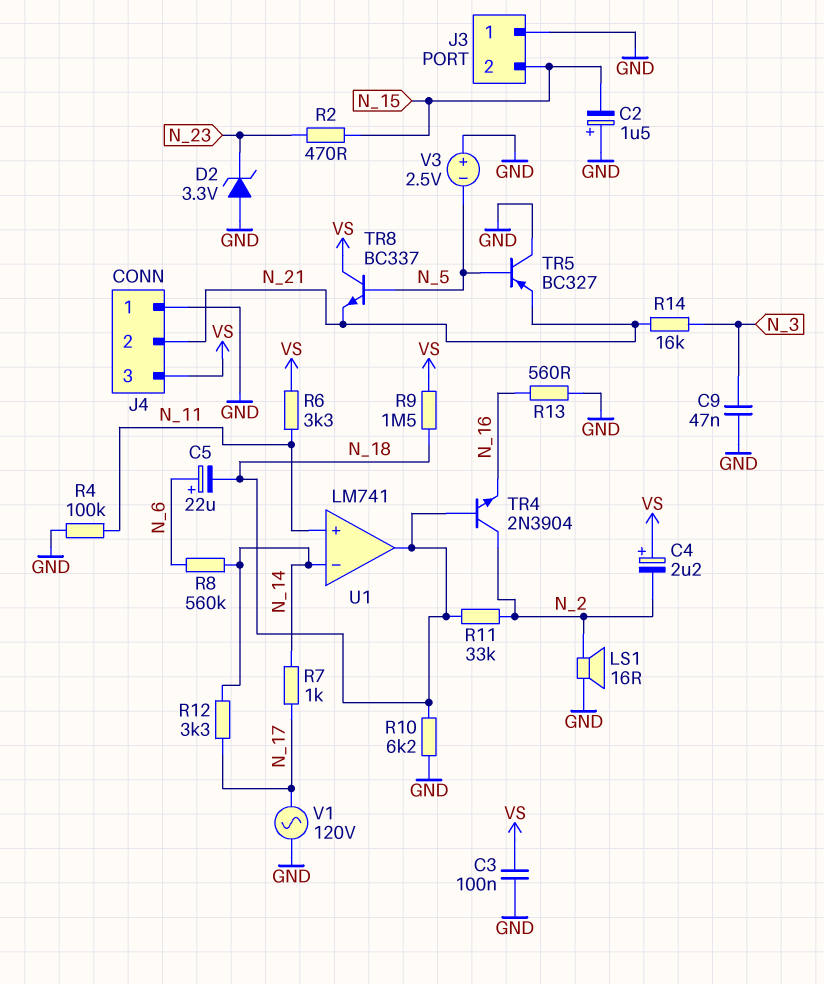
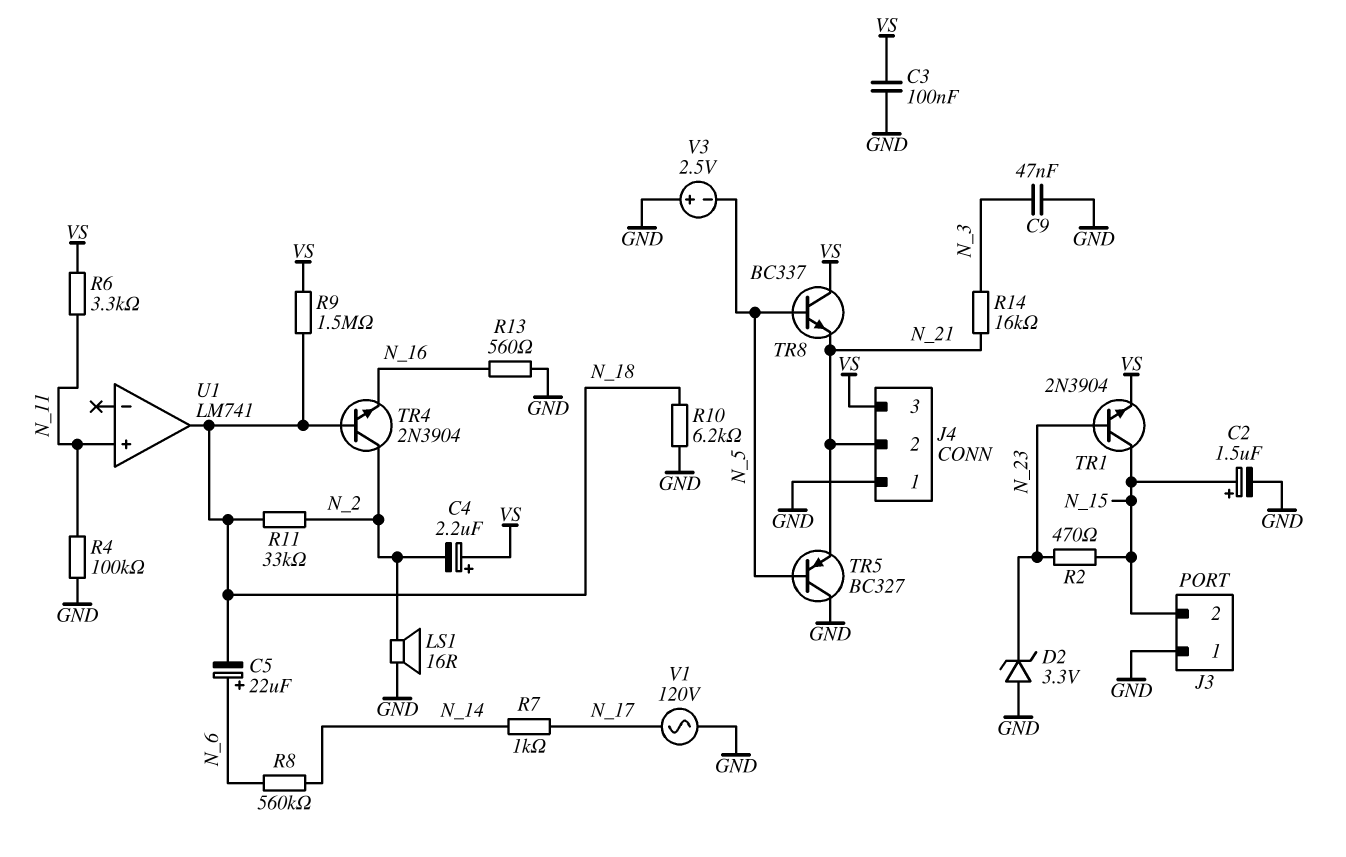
C2: 1.5uF (plus GND, minus N_15) -> 1.5uF (plus N_15, minus GND)
R12: 3.3k (N_14, N_17) -> none
TR1: none -> NPN 2N3904 (B N_23, C N_15, E VS)
U1 pin in-: N_14 -> none

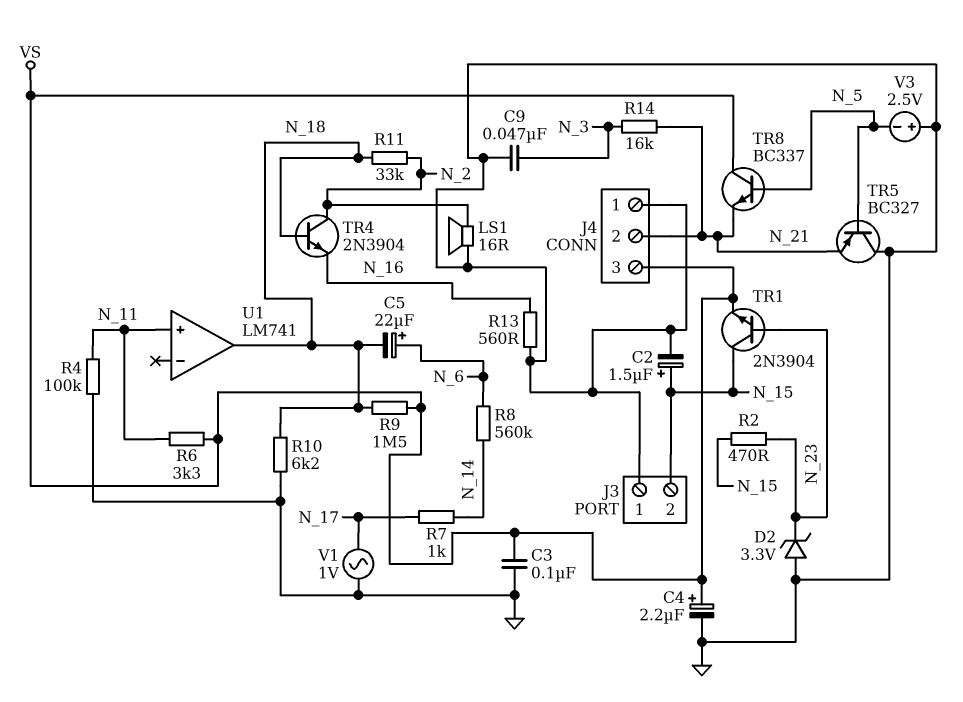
C4: 2.2uF (plus VS, minus N_2) -> 2.2uF (plus VS, minus GND)
V1: AC 120V (GND, N_17) -> AC 1V (GND, N_17)

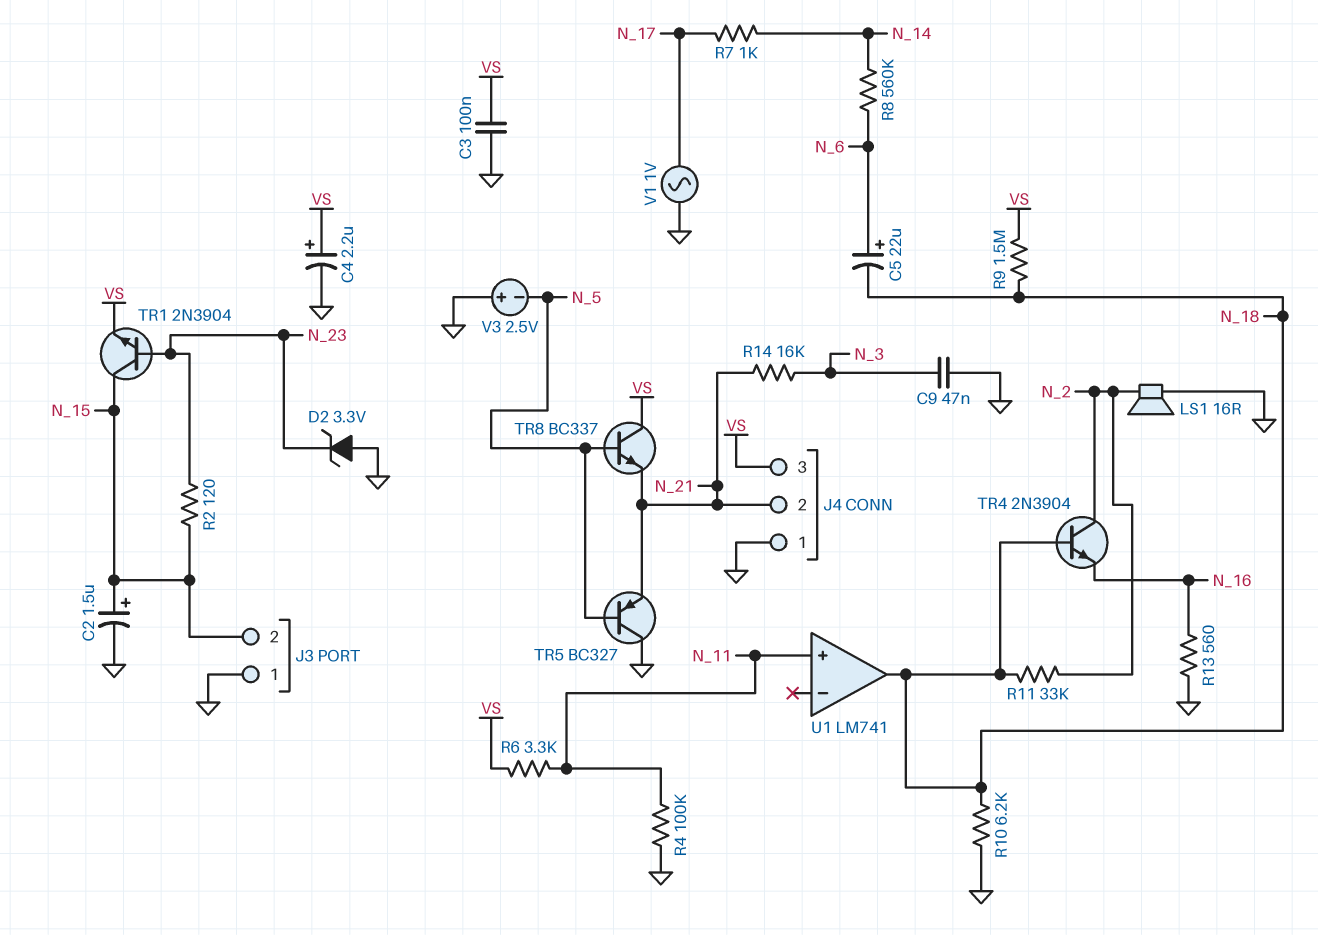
R2: 470 (N_15, N_23) -> 120 (N_15, N_23)

